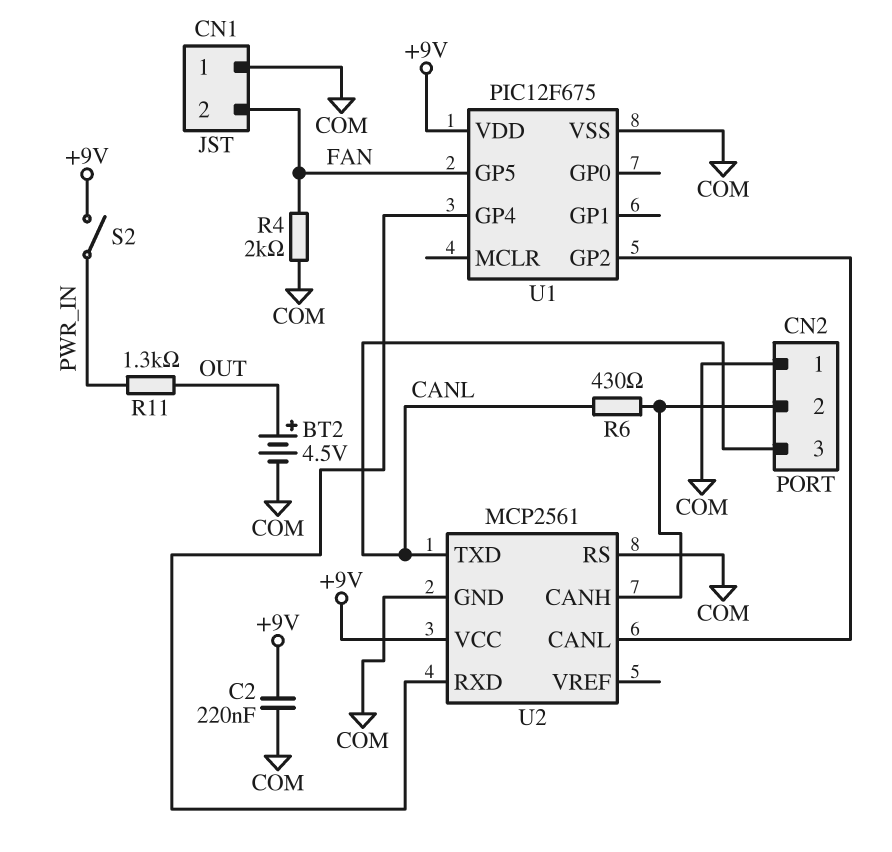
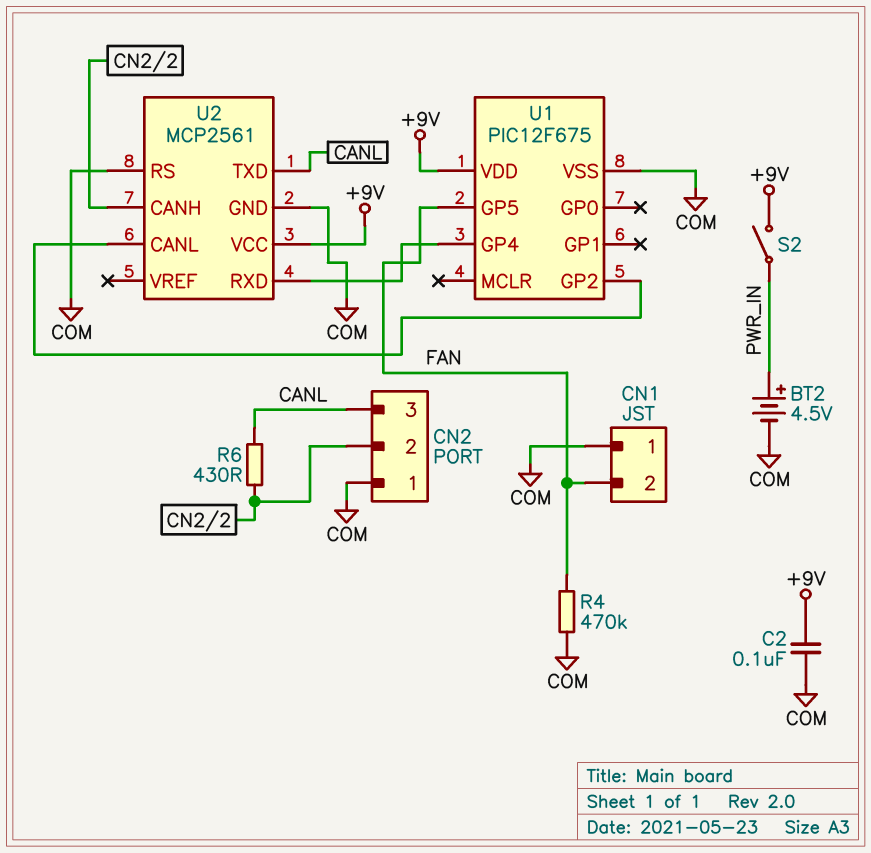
BT2: 4.5V (plus OUT, minus COM) -> 4.5V (plus PWR_IN, minus COM)
C2: 220nF (+9V, COM) -> 100nF (+9V, COM)
R4: 2k (COM, FAN) -> 470k (COM, FAN)
R11: 1.3k (OUT, PWR_IN) -> none

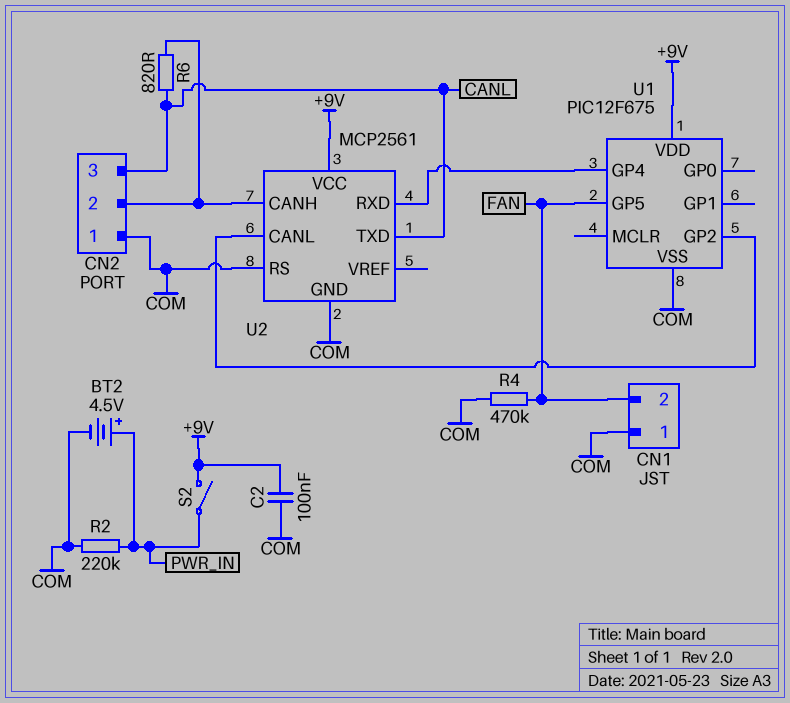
R2: none -> 220k (COM, PWR_IN)
R6: 430 (CANL, CN2/2) -> 820 (CANL, CN2/2)

